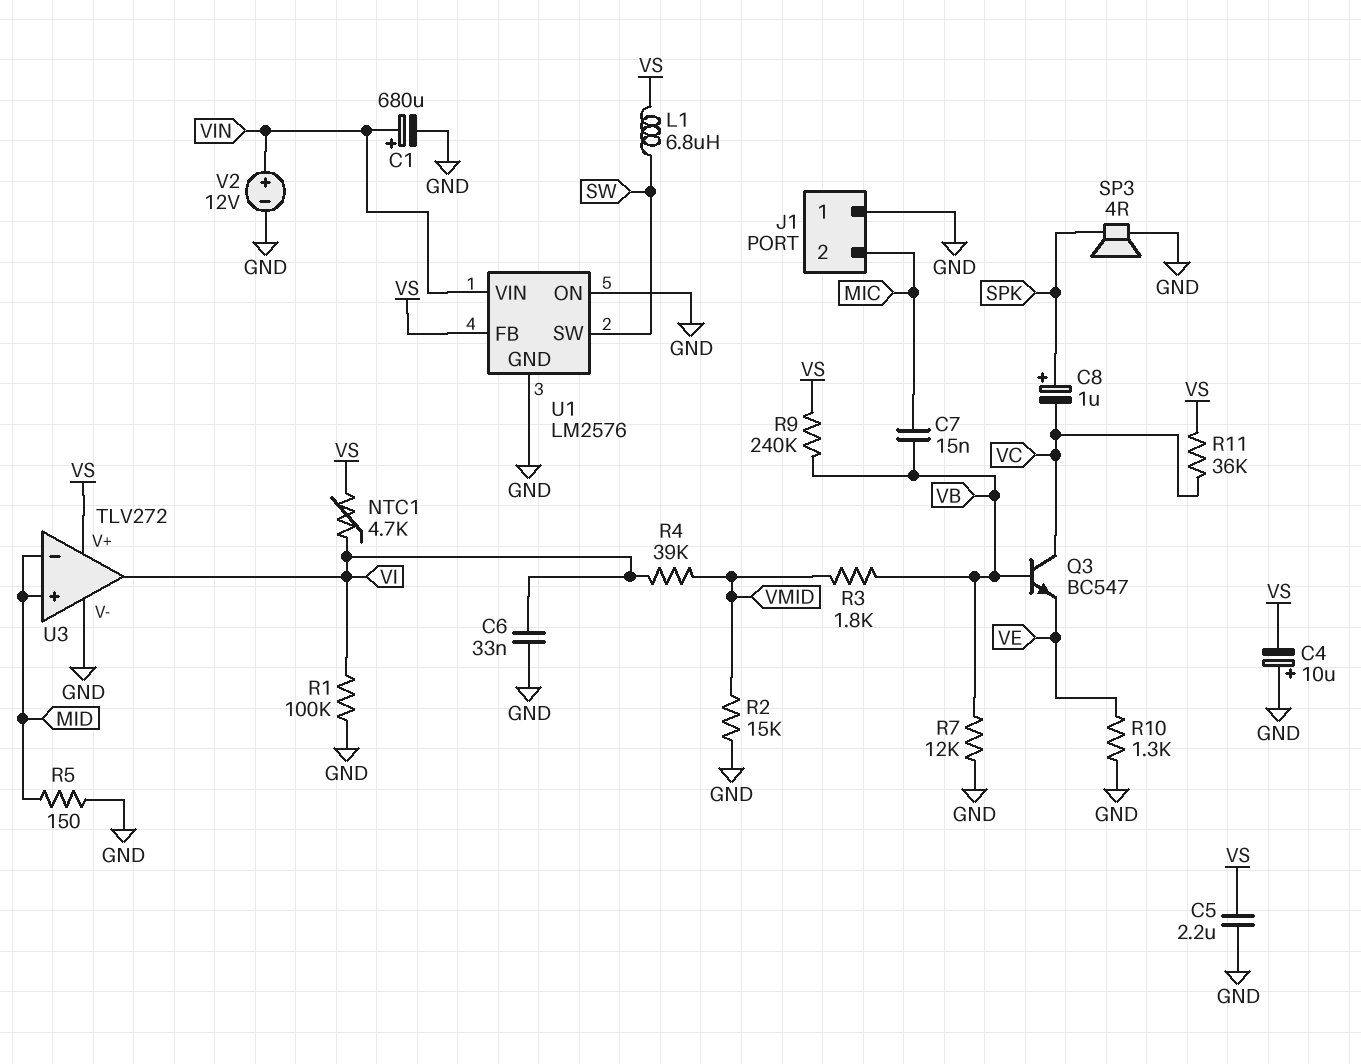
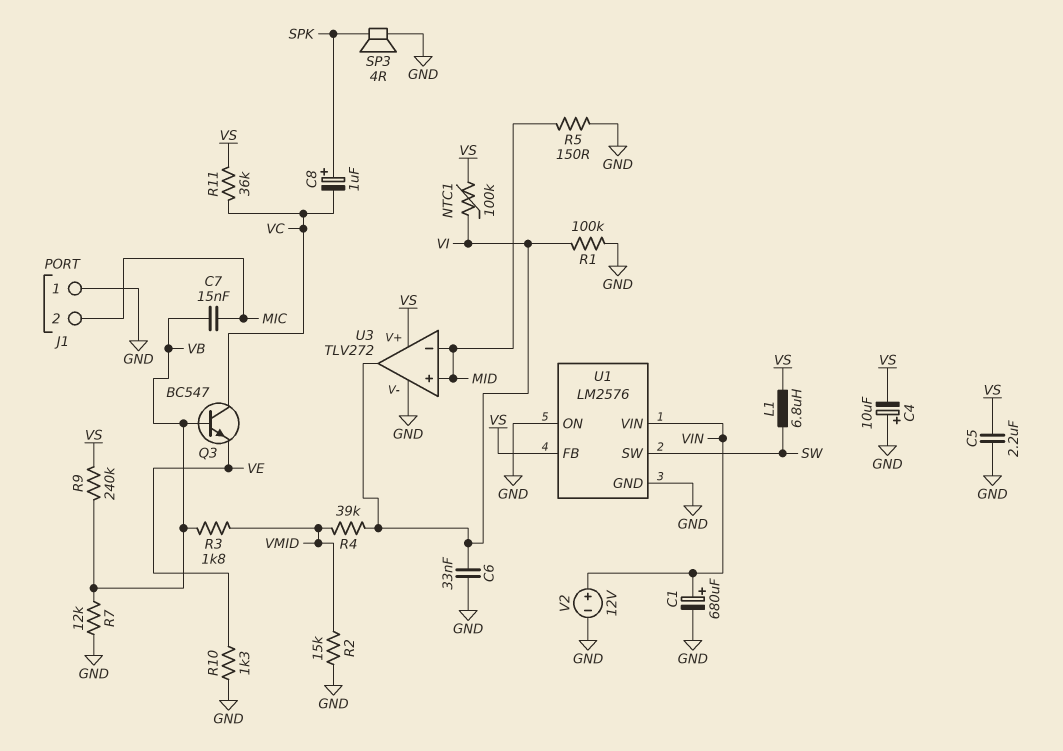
NTC1: 4.7k (VI, VS) -> 100k (VI, VS)

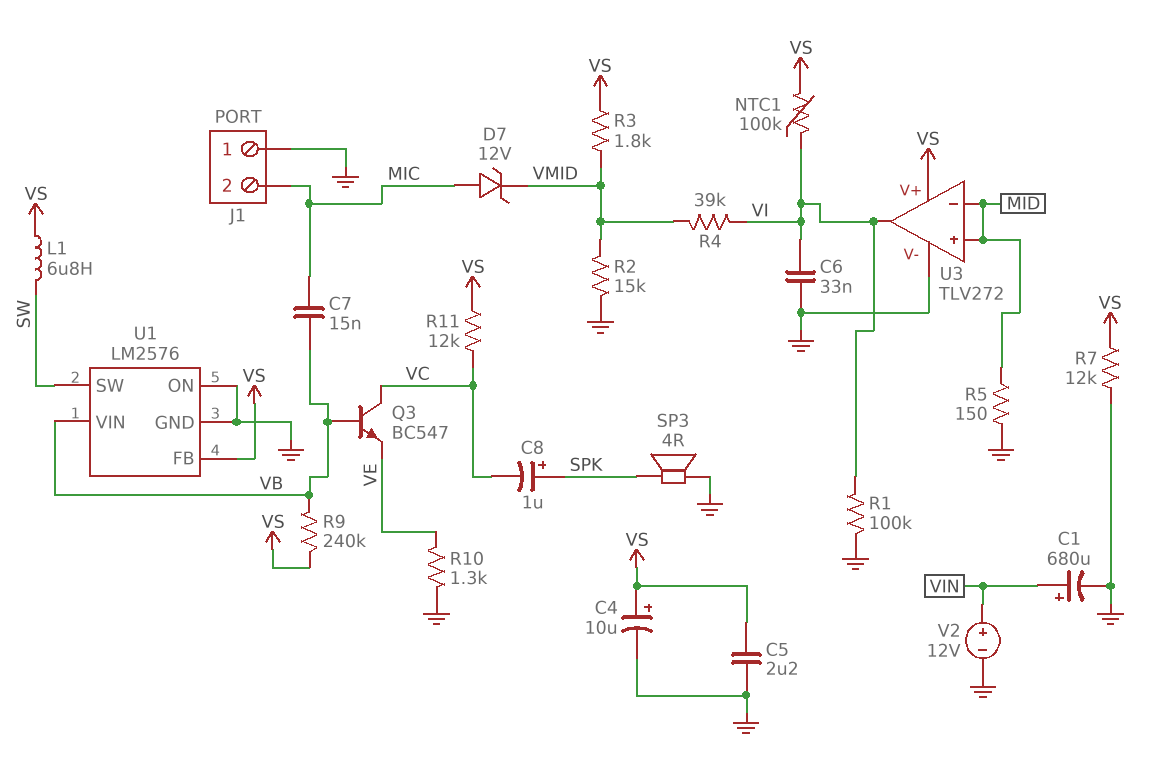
C4: 10uF (plus GND, minus VS) -> 10uF (plus VS, minus GND)
D7: none -> zener 12V (A MIC, K VMID)
R3: 1.8k (VB, VMID) -> 1.8k (VMID, VS)
R7: 12k (GND, VB) -> 12k (GND, VS)
R11: 36k (VC, VS) -> 12k (VC, VS)
U1 pin VIN: VIN -> VB

